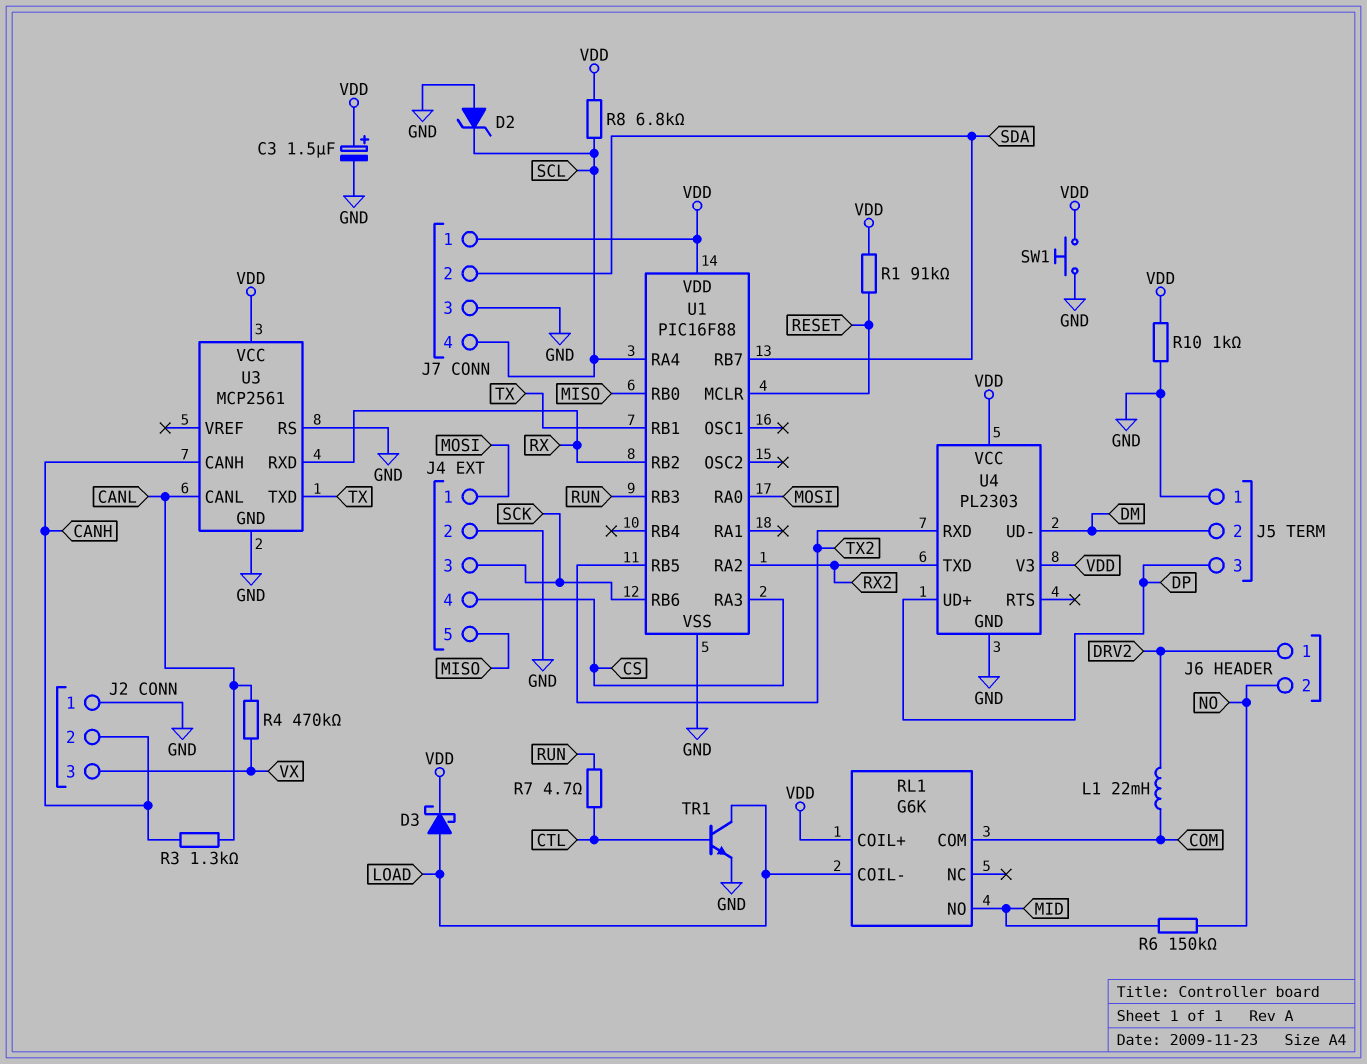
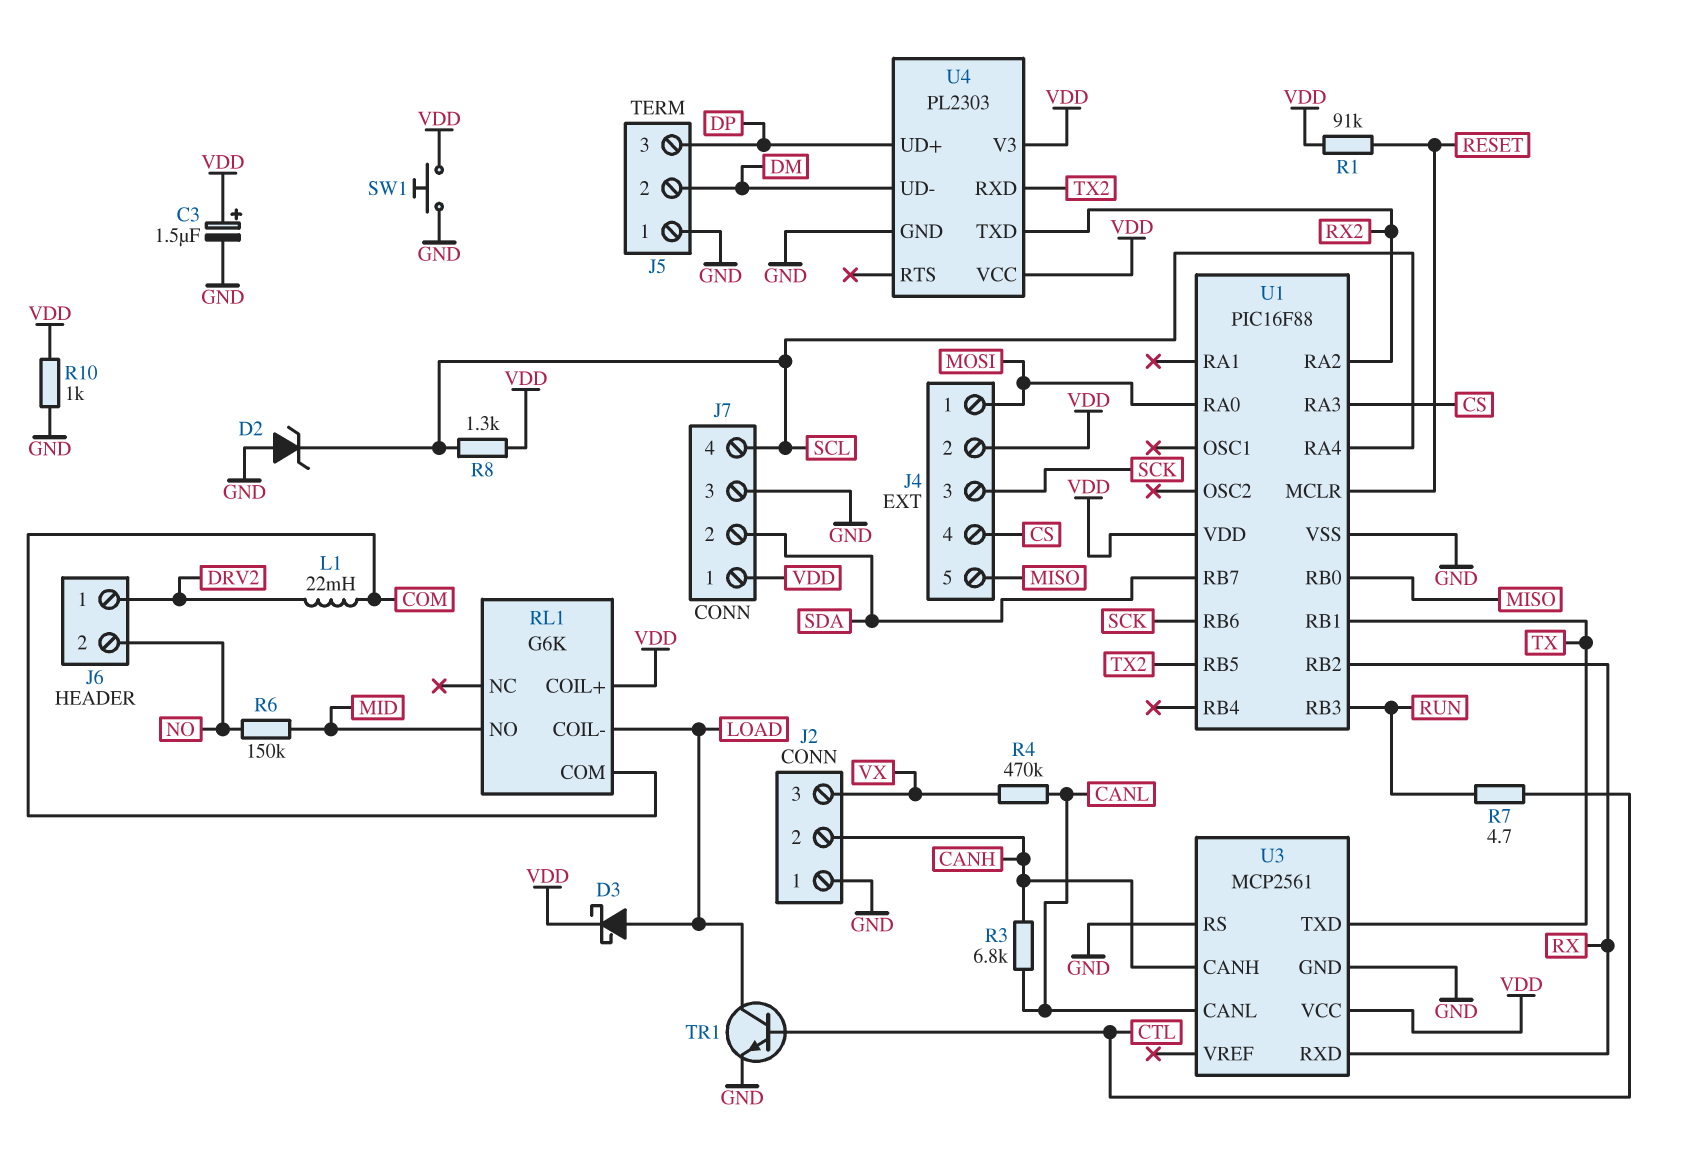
J4 pin 2: GND -> VDD
R3: 1.3k (CANH, CANL) -> 6.8k (CANH, CANL)
R8: 6.8k (SCL, VDD) -> 1.3k (SCL, VDD)

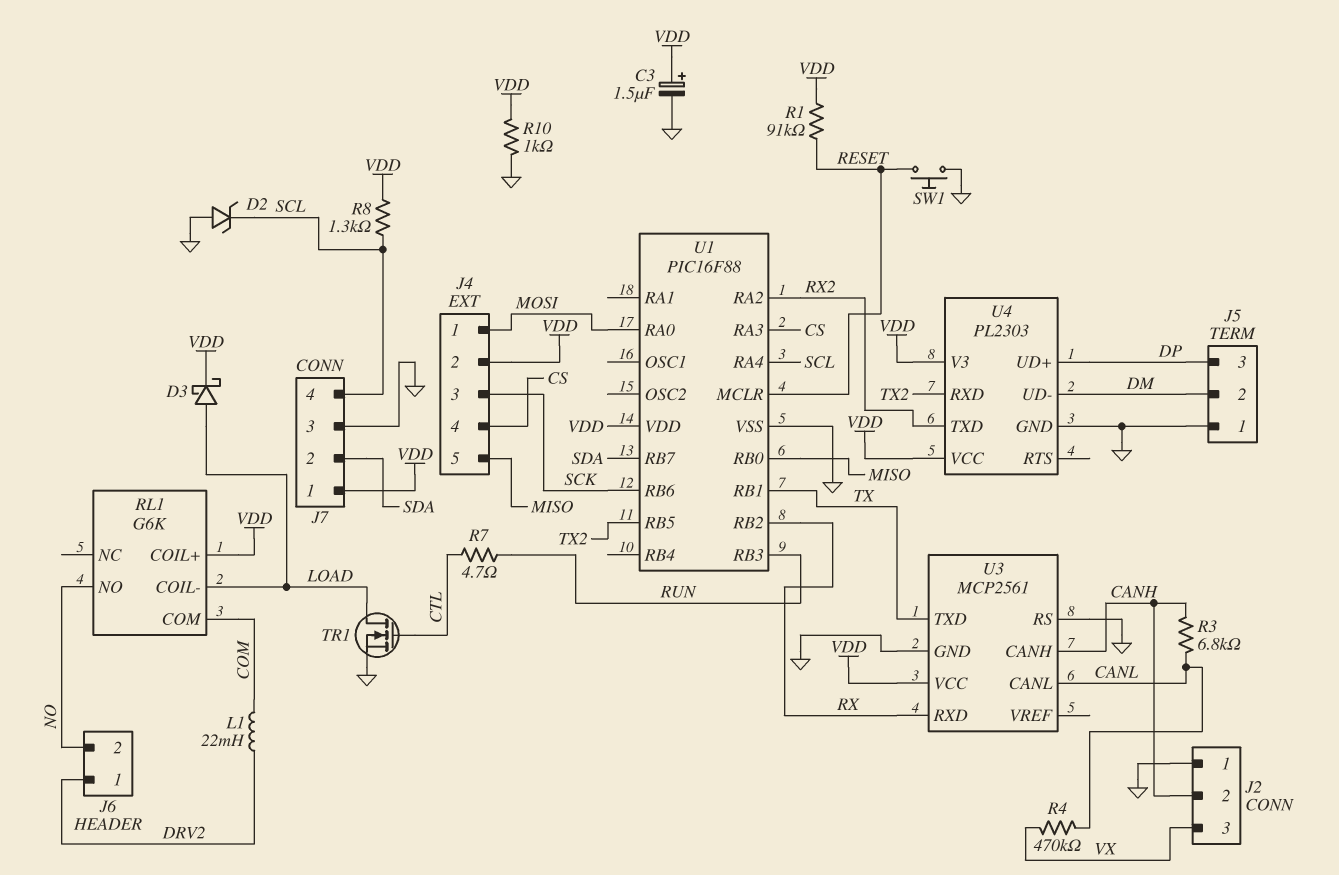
R6: 150k (MID, NO) -> none
RL1 pin NO: MID -> NO
SW1: button (GND, VDD) -> button (GND, RESET)
TR1: NPN (B CTL, C LOAD, E GND) -> NMOS (G CTL, D LOAD, S GND)

